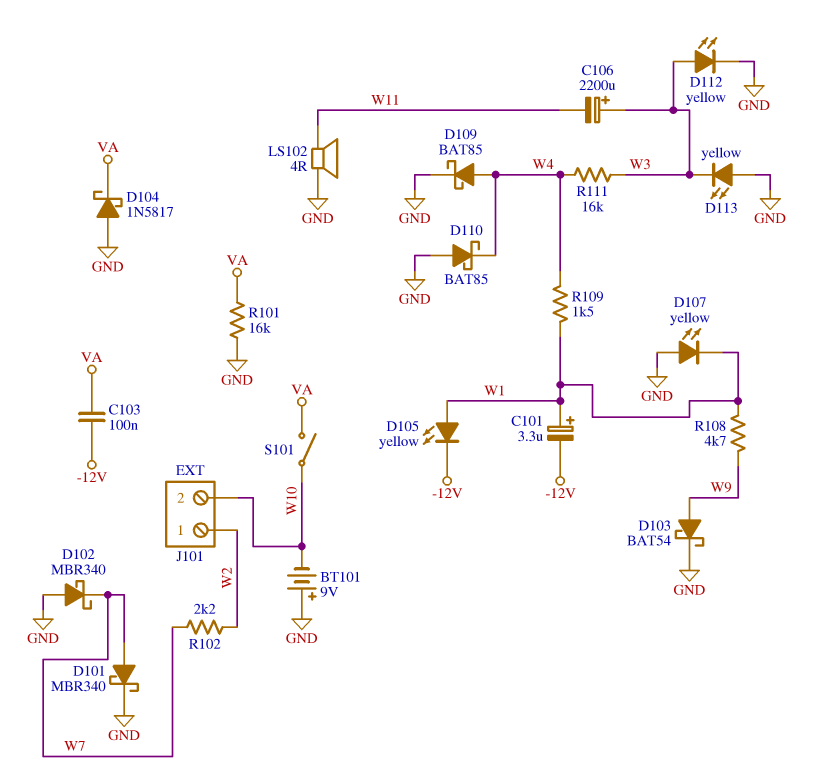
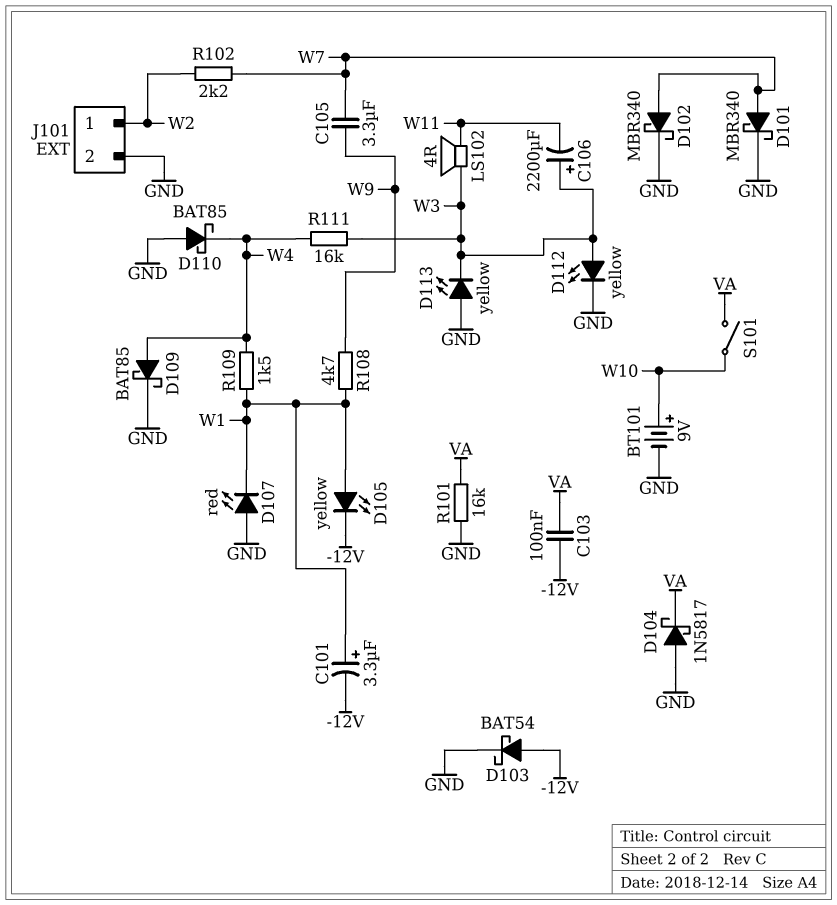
BT101: 9V (plus GND, minus W10) -> 9V (plus W10, minus GND)
C105: none -> 3.3uF (W7, W9)
D102: schottky MBR340 (A GND, K W7) -> schottky MBR340 (A W7, K GND)
D103: schottky BAT54 (A W9, K GND) -> schottky BAT54 (A -12V, K GND)
D107: LED yellow (A GND, K W1) -> LED red (A GND, K W1)
J101 pin 2: W10 -> GND
LS102: speaker 4R (GND, W11) -> speaker 4R (W3, W11)

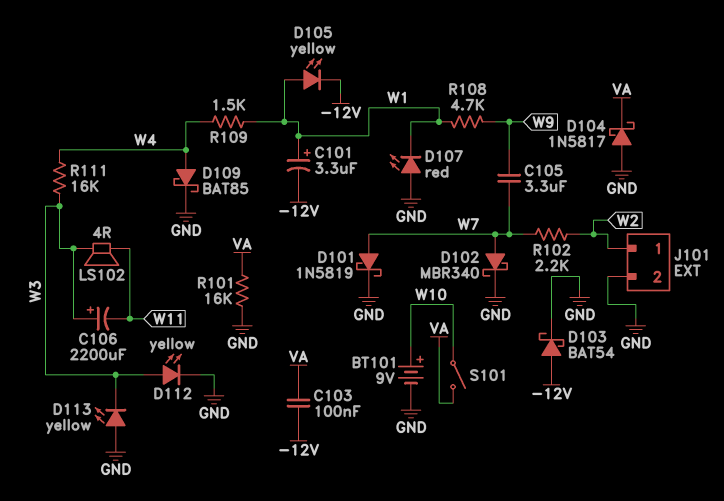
D101: schottky MBR340 (A W7, K GND) -> schottky 1N5819 (A W7, K GND)
D110: schottky BAT85 (A GND, K W4) -> none

